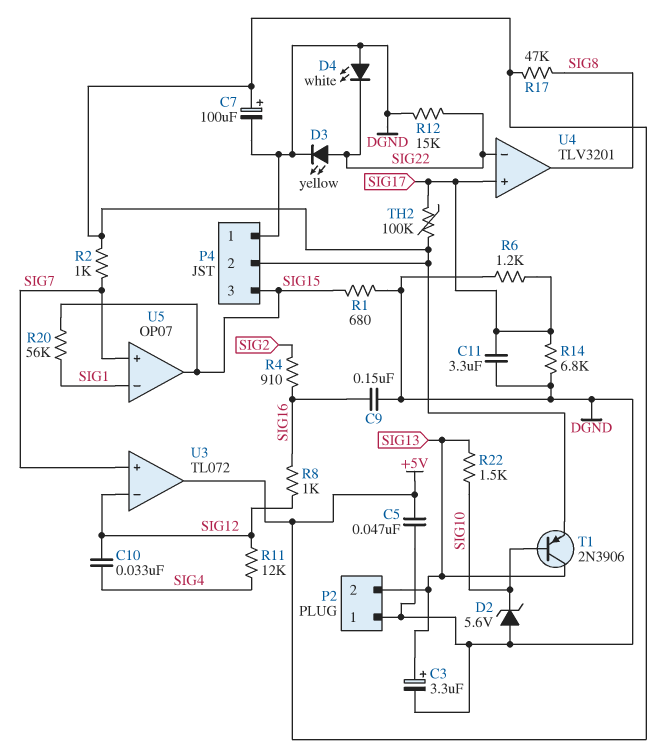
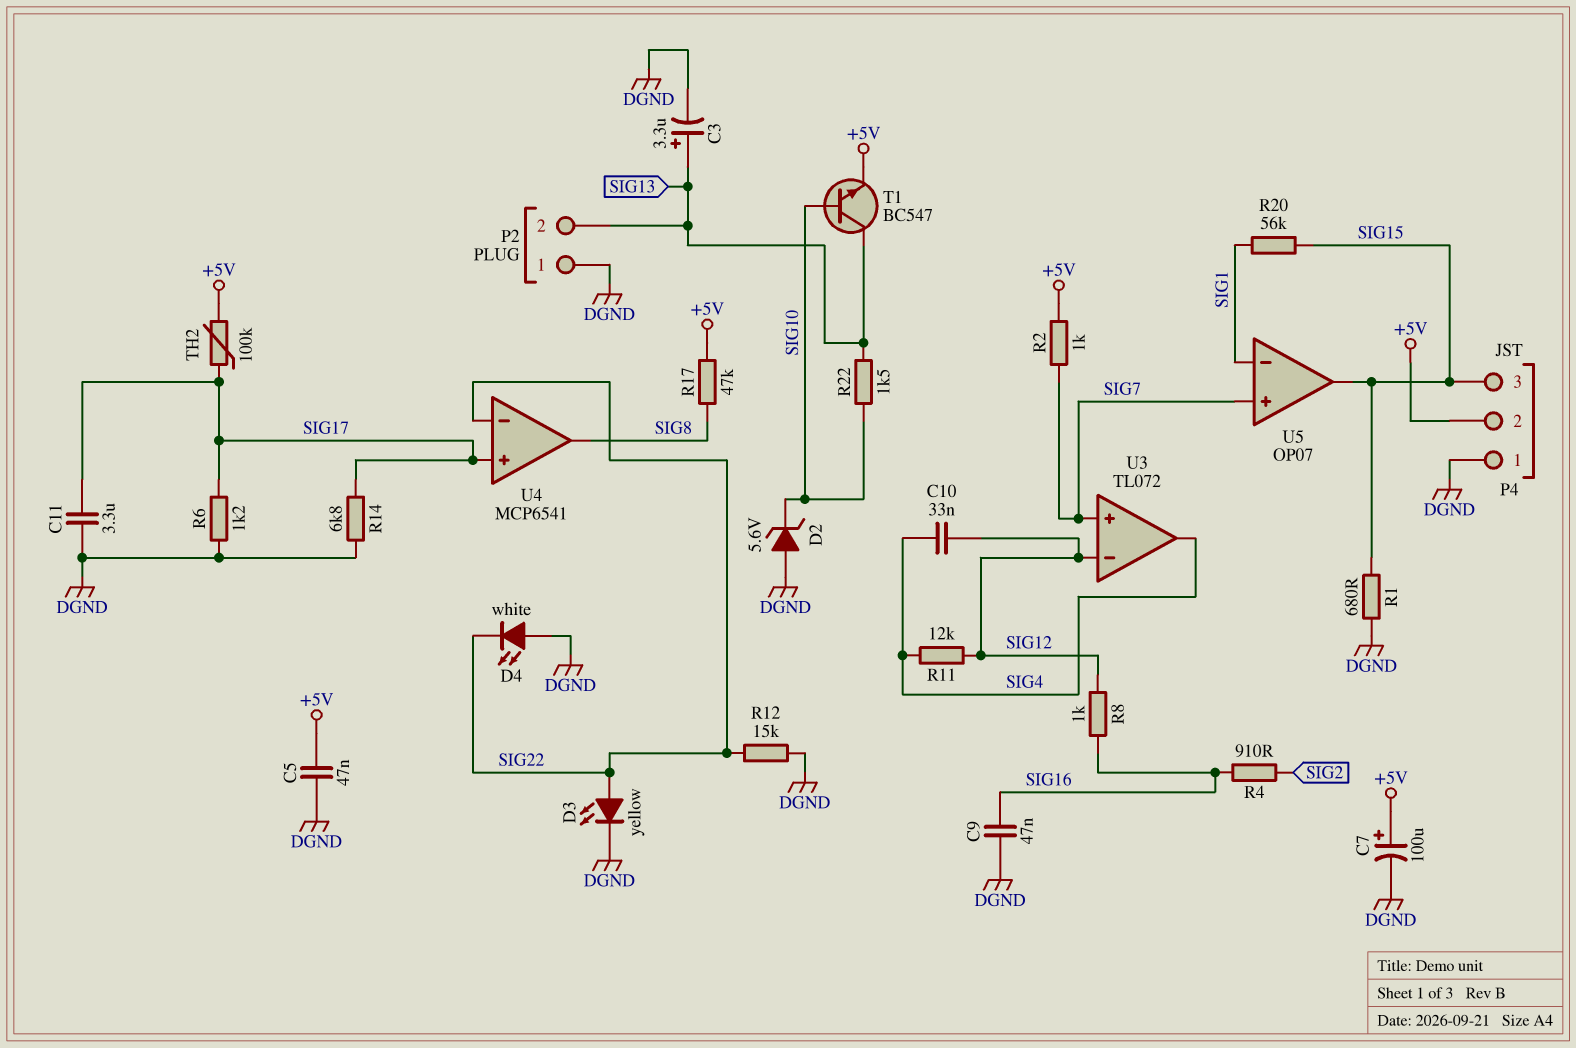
C9: 150nF (DGND, SIG16) -> 47nF (DGND, SIG16)
T1: PNP 2N3906 (B SIG10, C SIG13, E +5V) -> NPN BC547 (B SIG10, C SIG13, E +5V)
U3 pin out: +5V -> SIG4
U4: TLV3201 -> MCP6541

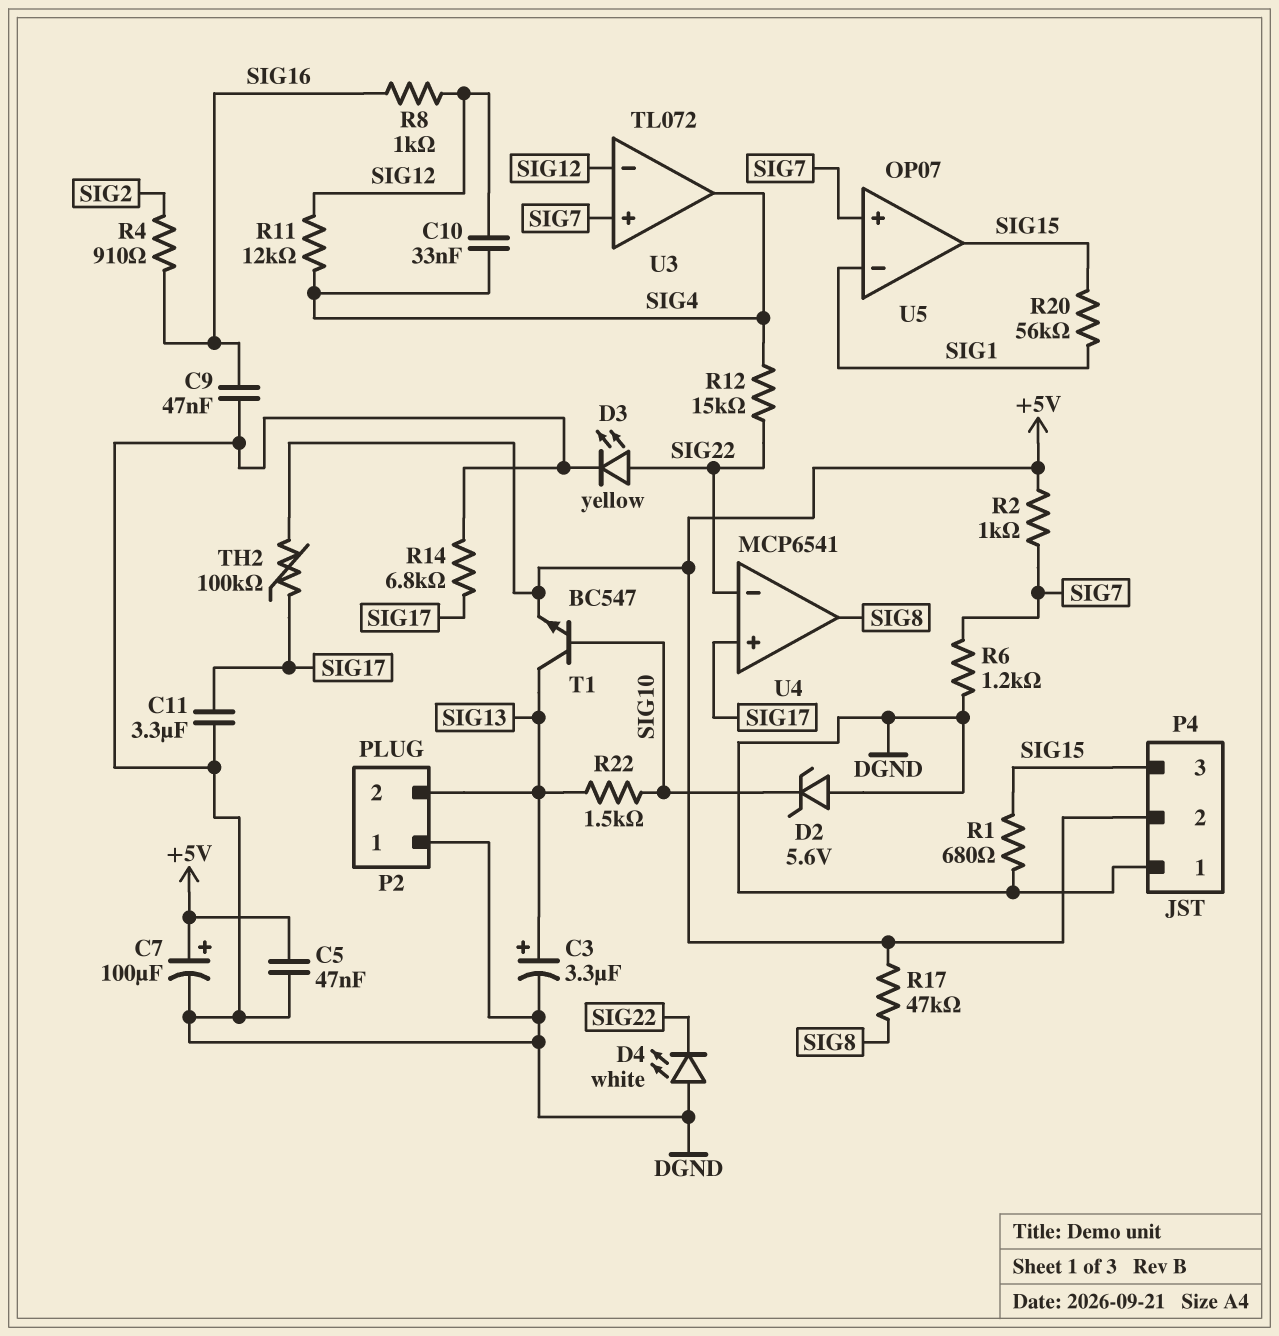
R6: 1.2k (DGND, SIG17) -> 1.2k (DGND, SIG7)
R12: 15k (DGND, SIG22) -> 15k (SIG4, SIG22)

